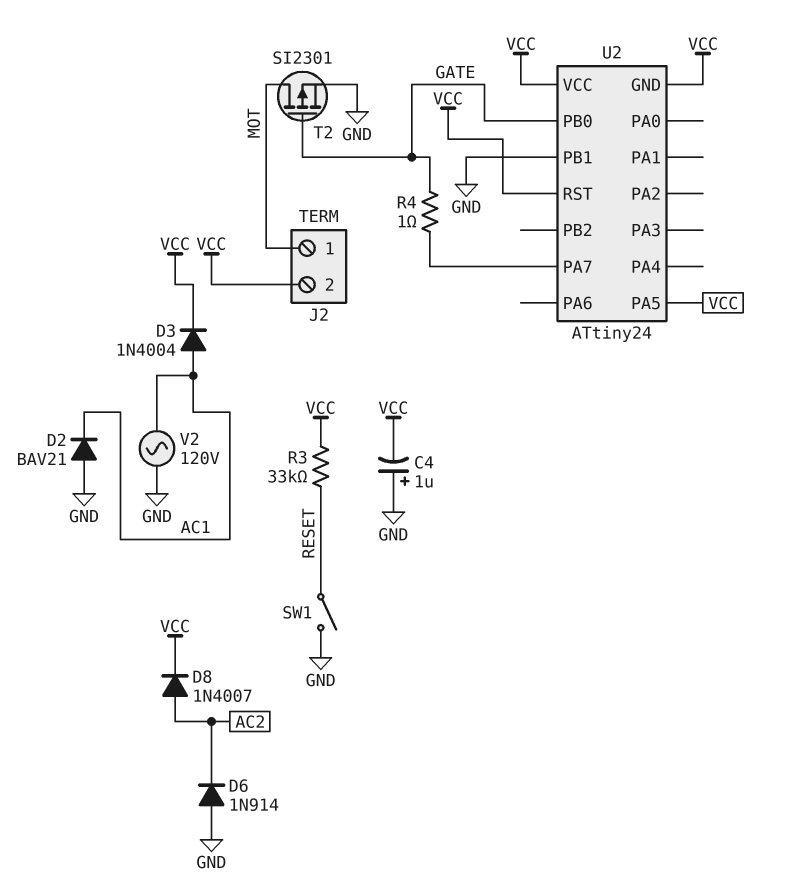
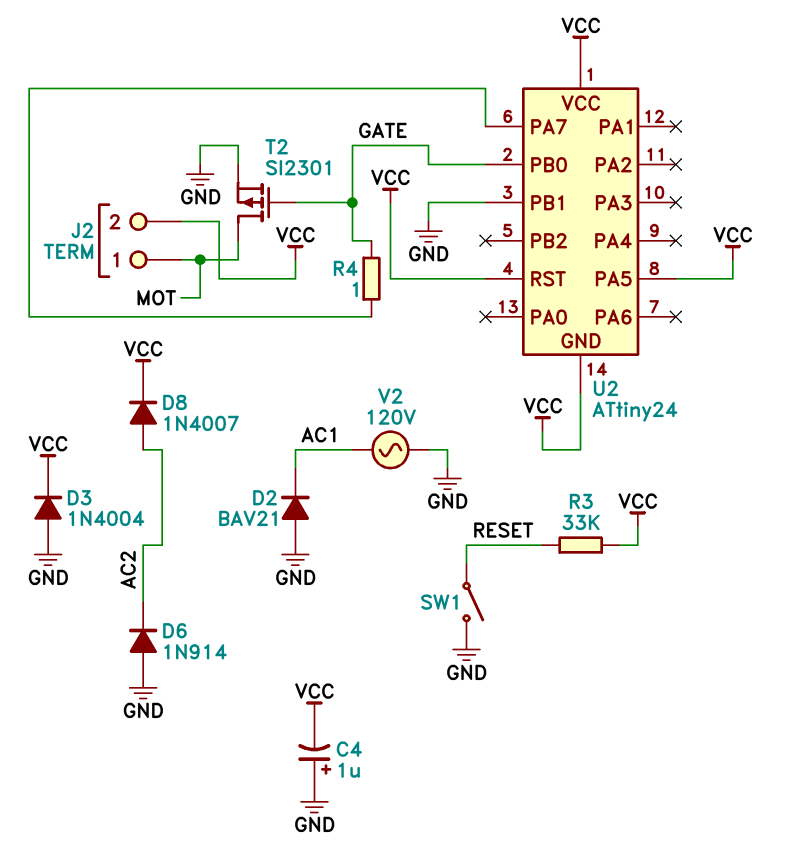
D3: diode 1N4004 (A AC1, K VCC) -> diode 1N4004 (A GND, K VCC)

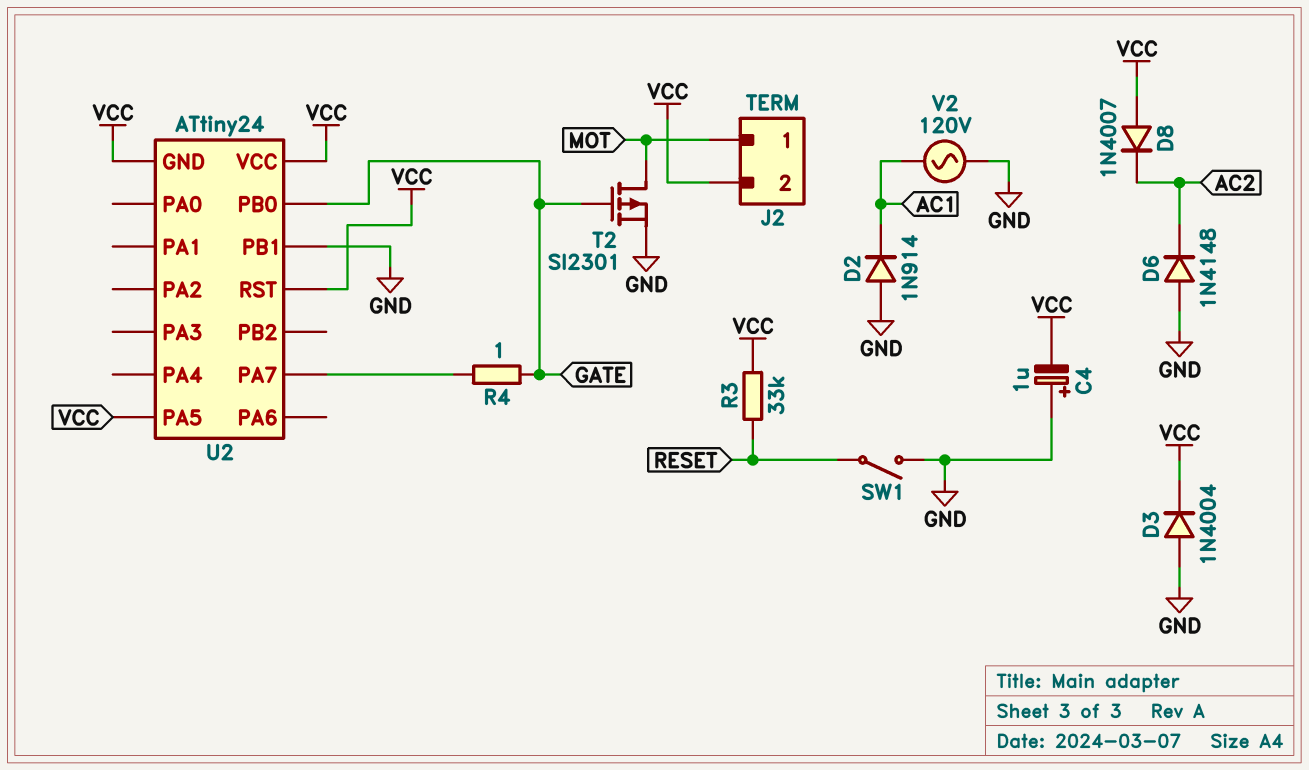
D2: diode BAV21 (A GND, K AC1) -> diode 1N914 (A GND, K AC1)
D6: diode 1N914 (A GND, K AC2) -> diode 1N4148 (A GND, K AC2)
D8: diode 1N4007 (A AC2, K VCC) -> diode 1N4007 (A VCC, K AC2)

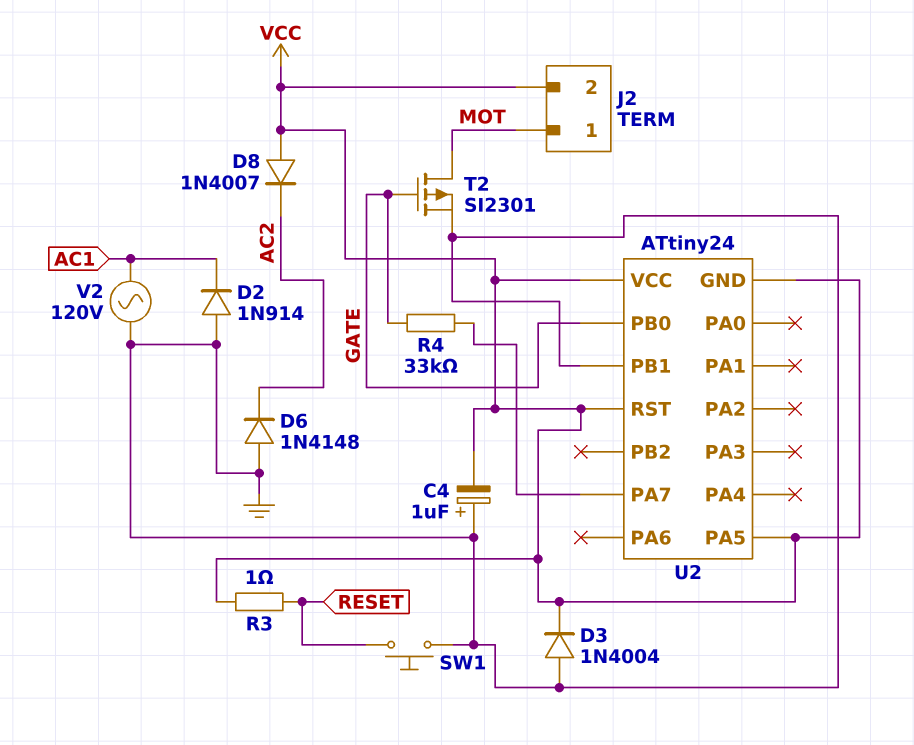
R3: 33k (RESET, VCC) -> 1 (RESET, VCC)
R4: 1 (GATE, U2/PA7) -> 33k (GATE, U2/PA7)
SW1: switch (GND, RESET) -> button (GND, RESET)

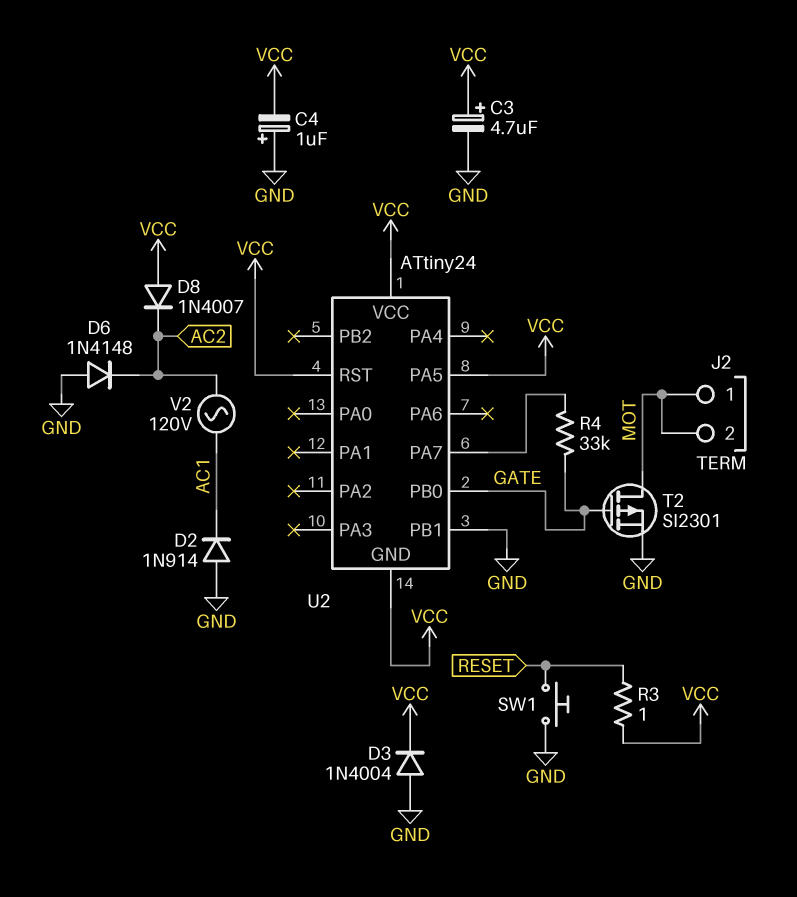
C3: none -> 4.7uF (plus VCC, minus GND)
J2 pin 2: VCC -> MOT
V2: AC 120V (AC1, GND) -> AC 120V (AC1, AC2)

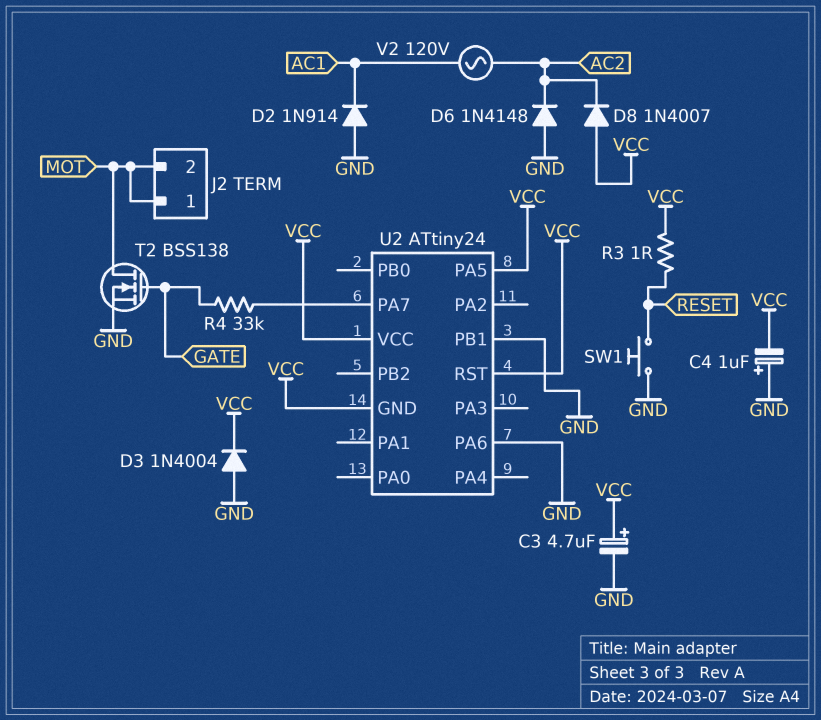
T2: PMOS SI2301 (G GATE, D MOT, S GND) -> NMOS BSS138 (G GATE, D MOT, S GND)
U2 pin PA6: none -> GND
U2 pin PB0: GATE -> none

